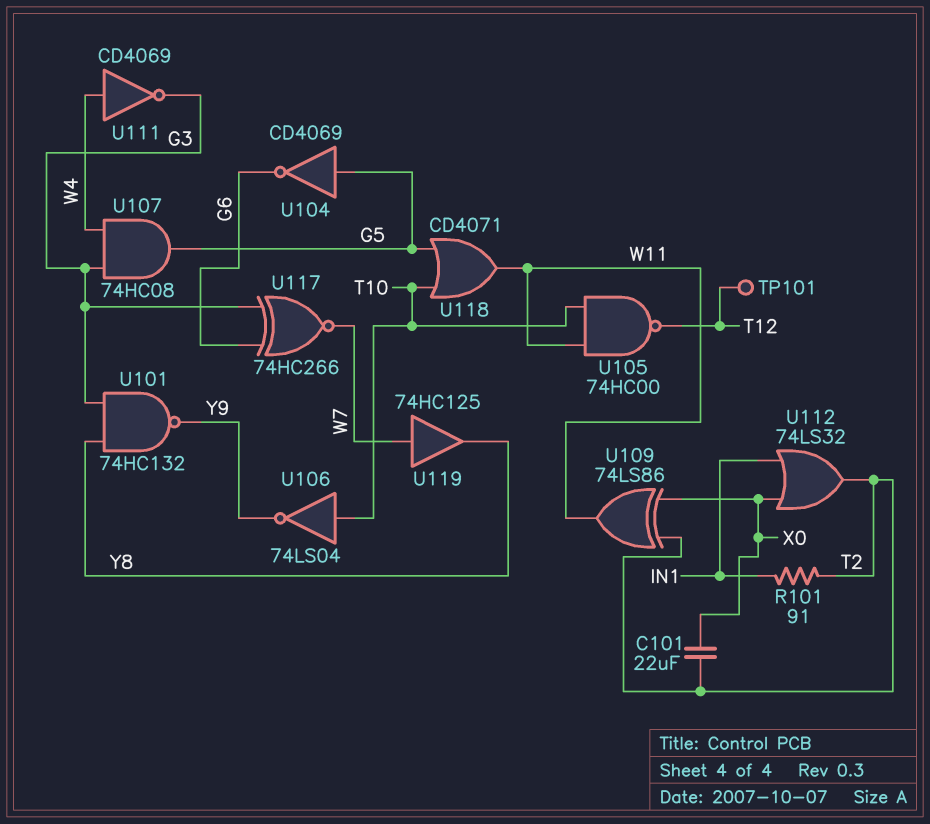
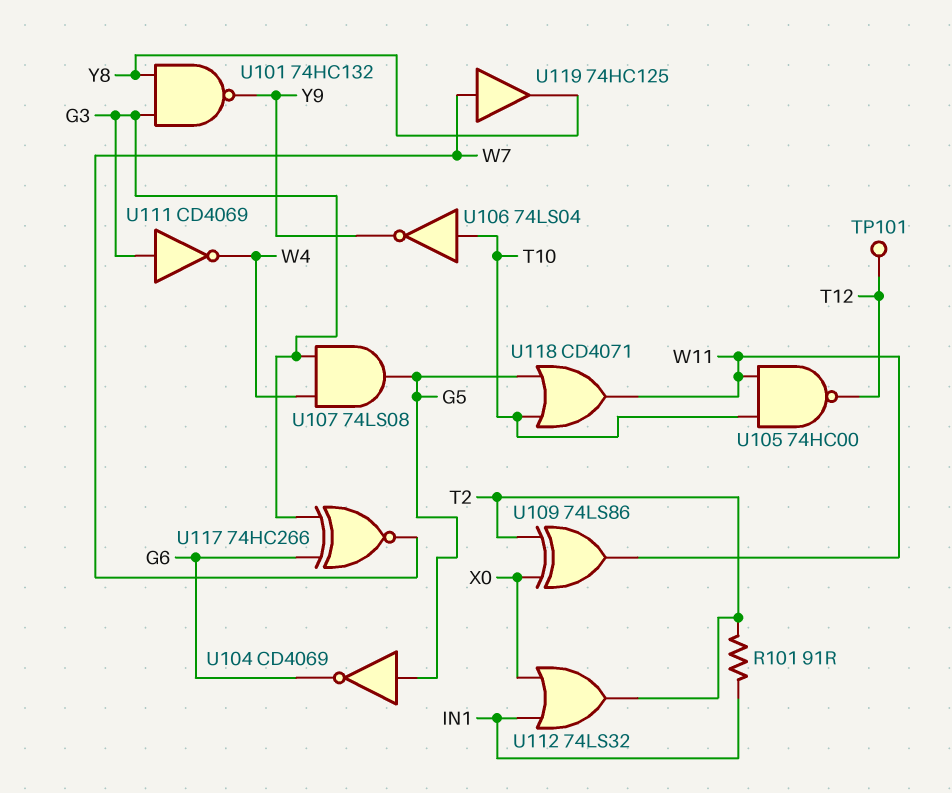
C101: 22uF (T2, X0) -> none
U107: AND 74HC08 (in G3, in W4, out G5) -> AND 74LS08 (in G3, in W4, out G5)
U111: NOT CD4069 (in W4, out G3) -> NOT CD4069 (in G3, out W4)

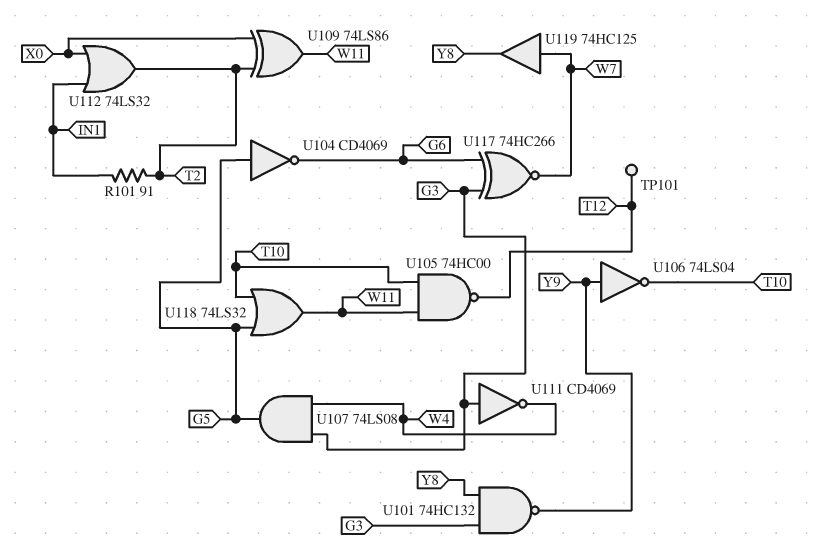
U106: NOT 74LS04 (in T10, out Y9) -> NOT 74LS04 (in Y9, out T10)
U118: OR CD4071 (in G5, in T10, out W11) -> OR 74LS32 (in G5, in T10, out W11)

